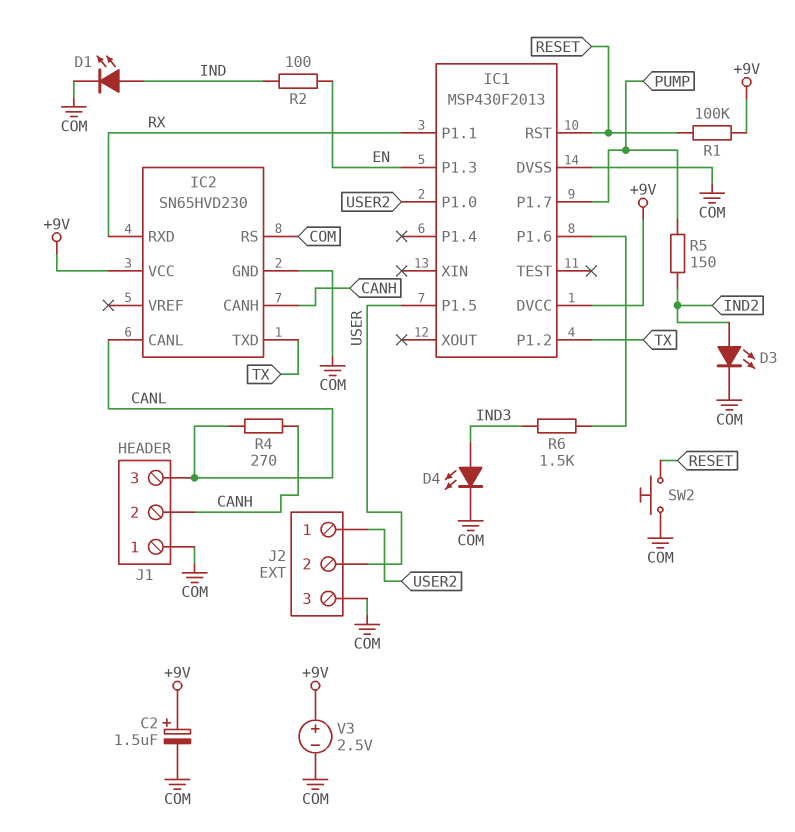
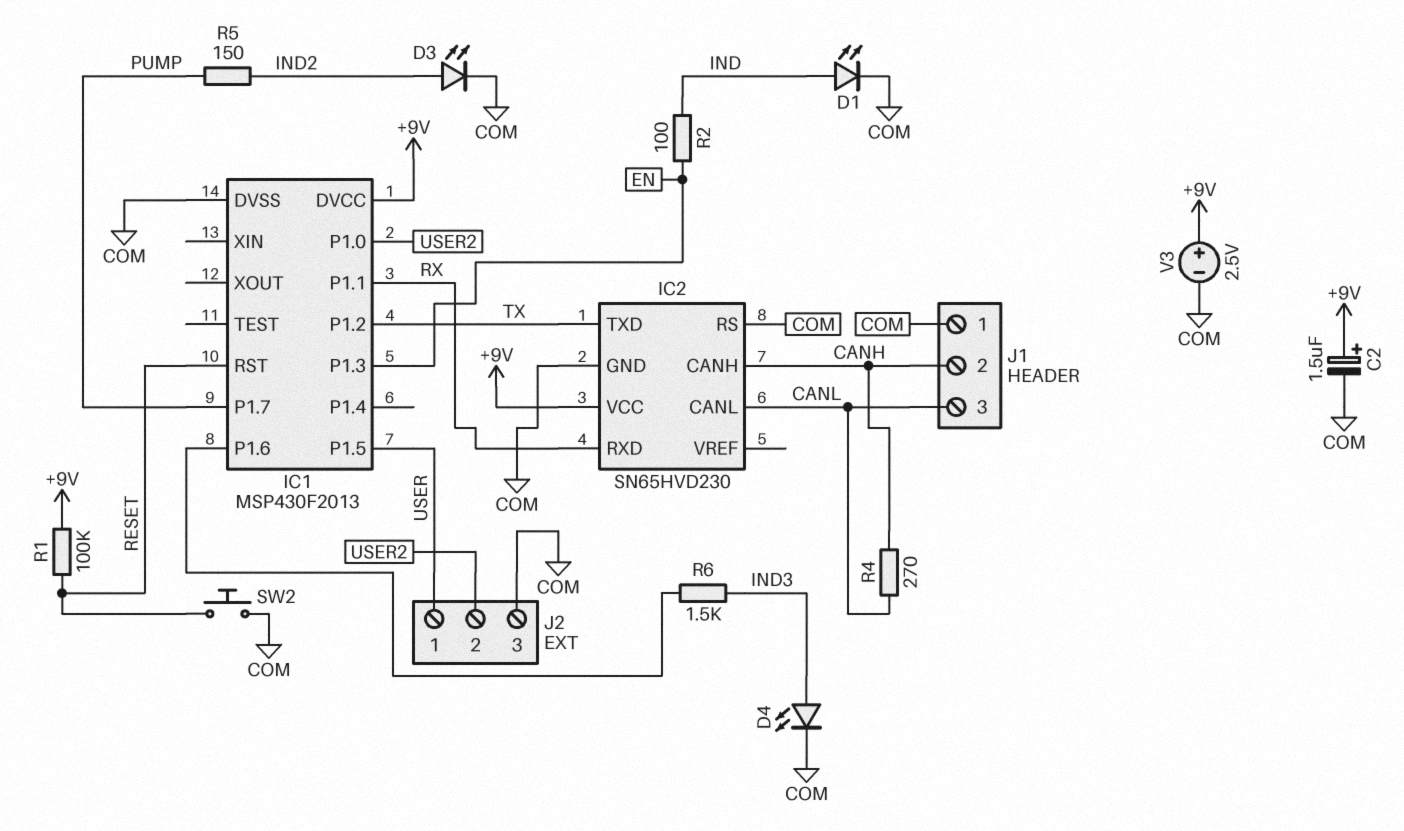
J2 pin 1: USER2 -> USER
J2 pin 2: USER -> USER2

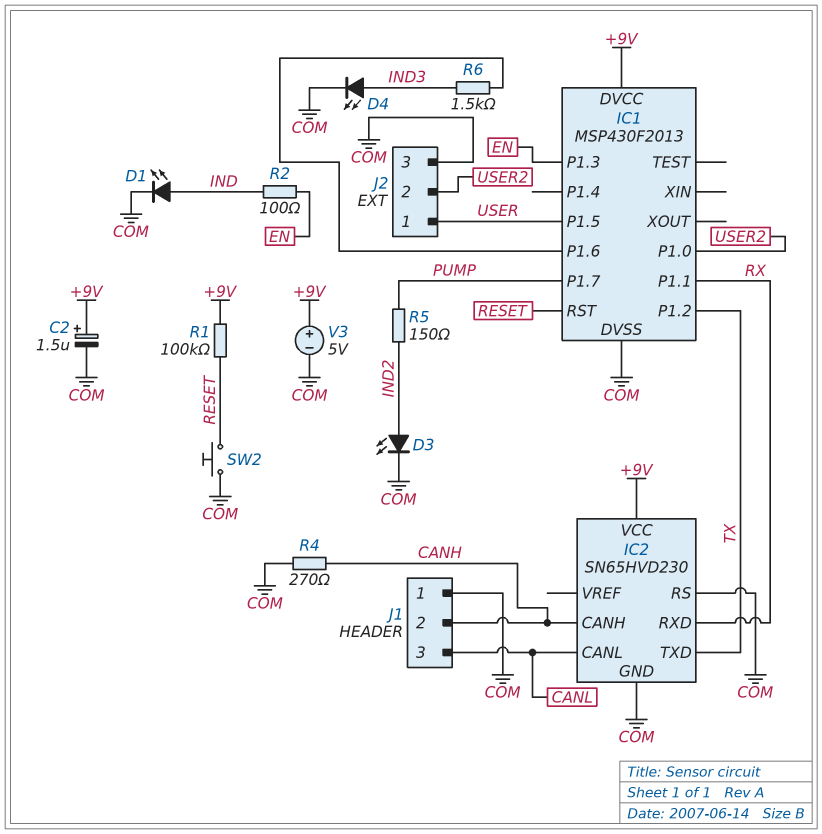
R4: 270 (CANH, CANL) -> 270 (CANH, COM)
V3: 2.5V (plus +9V, minus COM) -> 5V (plus +9V, minus COM)

